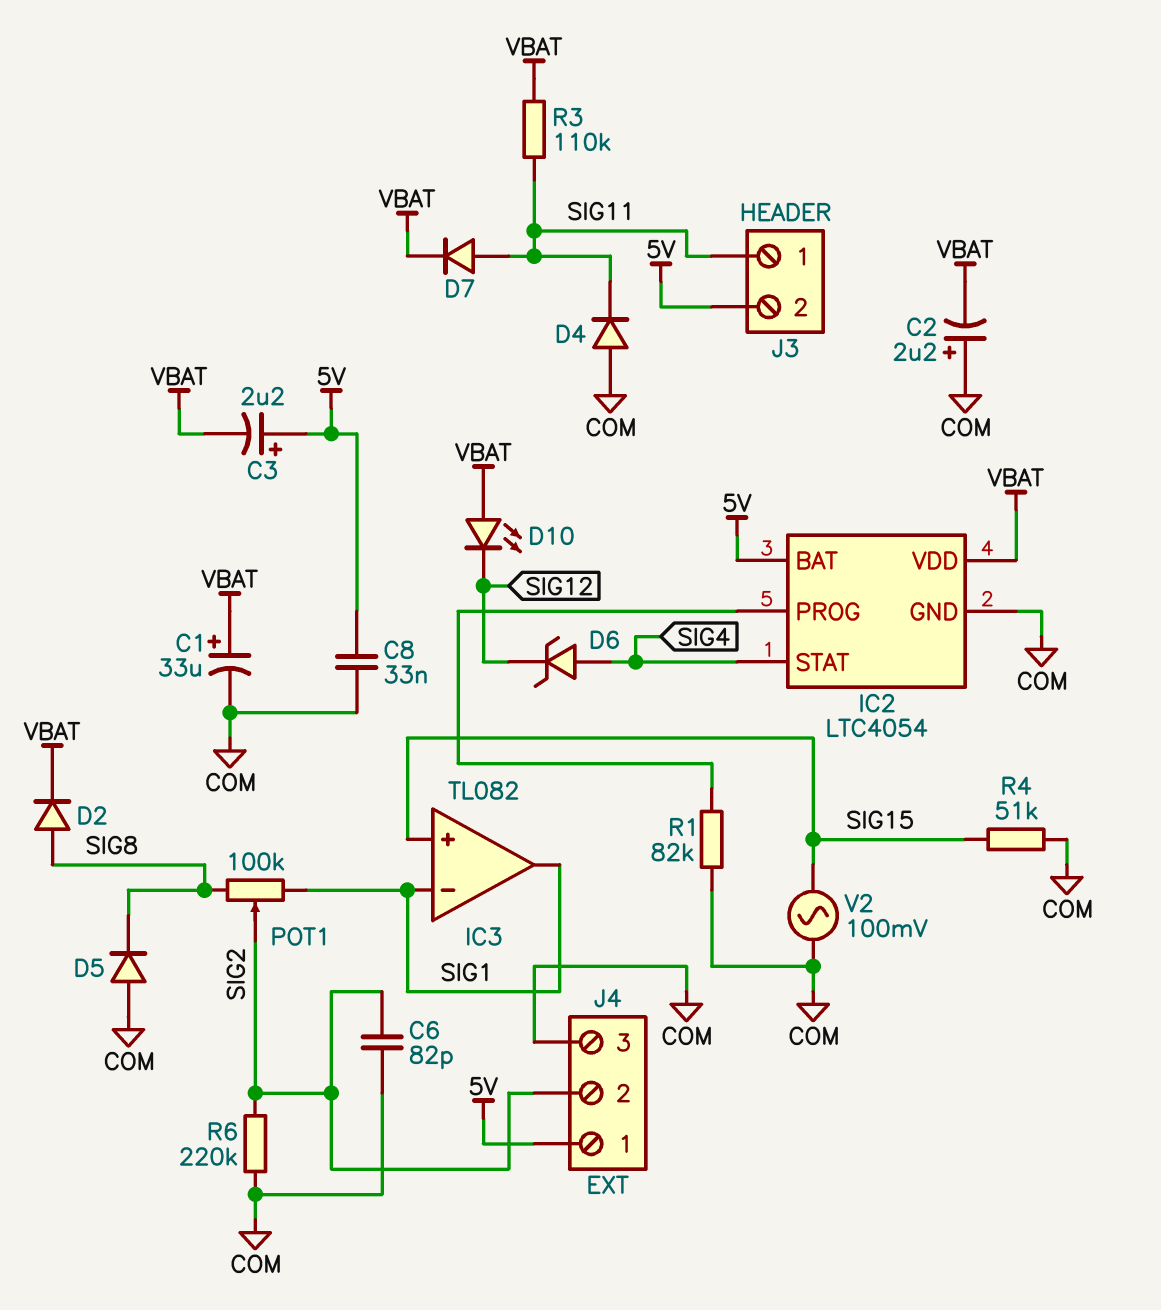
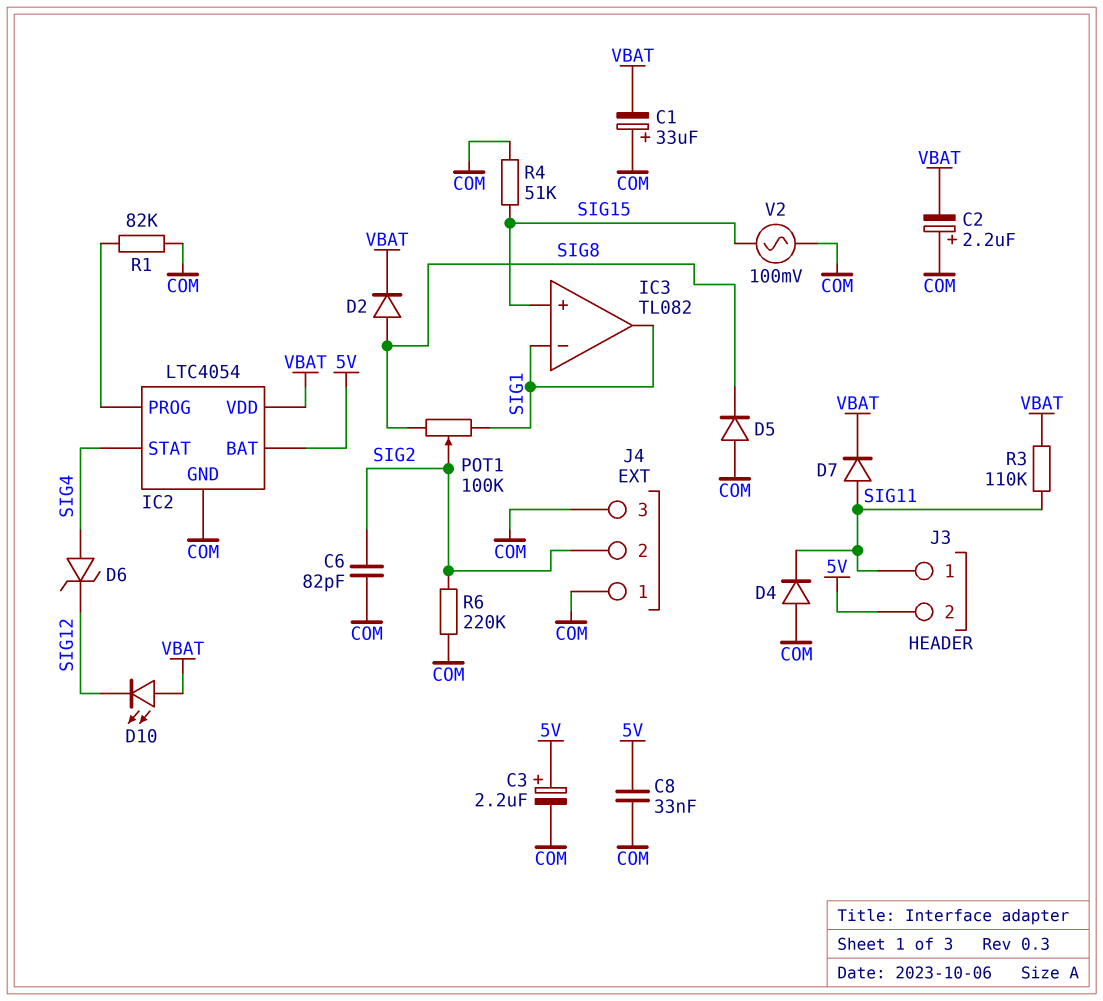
C1: 33uF (plus VBAT, minus COM) -> 33uF (plus COM, minus VBAT)
C3: 2.2uF (plus 5V, minus VBAT) -> 2.2uF (plus 5V, minus COM)
J4 pin 1: 5V -> COM

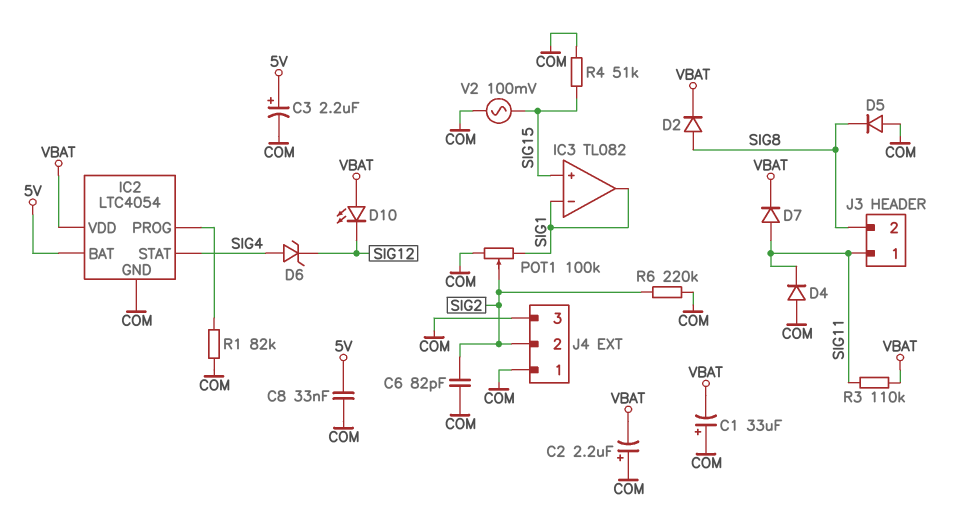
J3 pin 2: 5V -> SIG8
POT1: 100k (SIG1, SIG8, wiper SIG2) -> 100k (COM, SIG1, wiper SIG2)

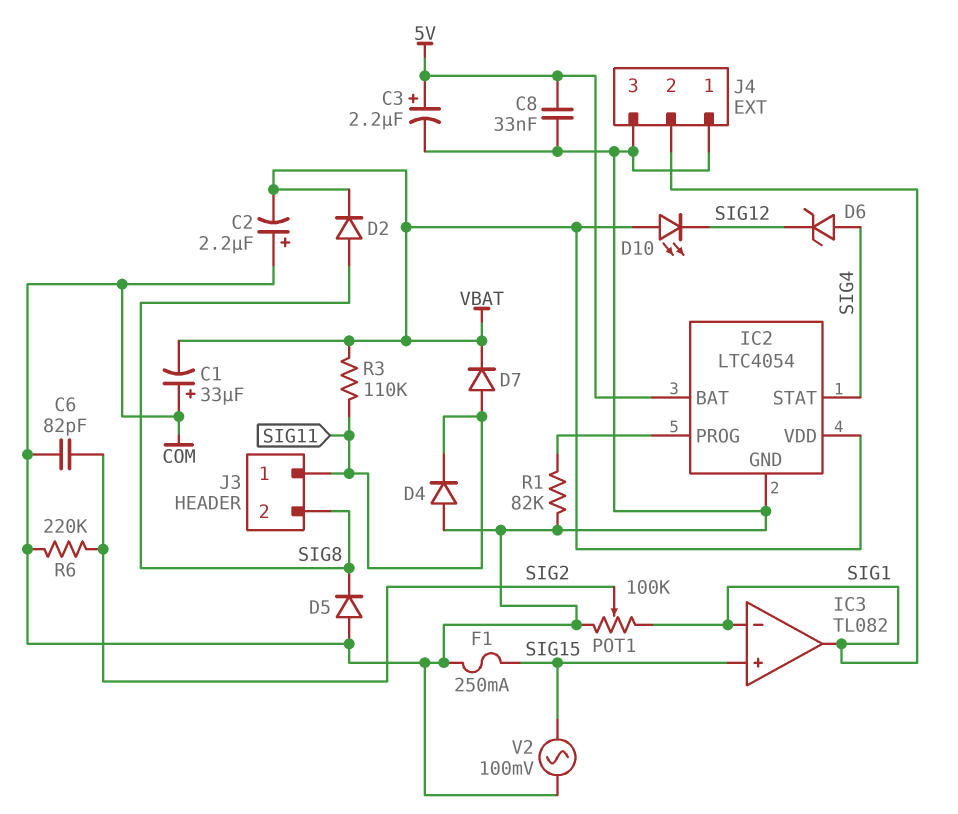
F1: none -> 250mA (COM, SIG15)
J4 pin 2: SIG2 -> SIG1
R4: 51k (COM, SIG15) -> none

